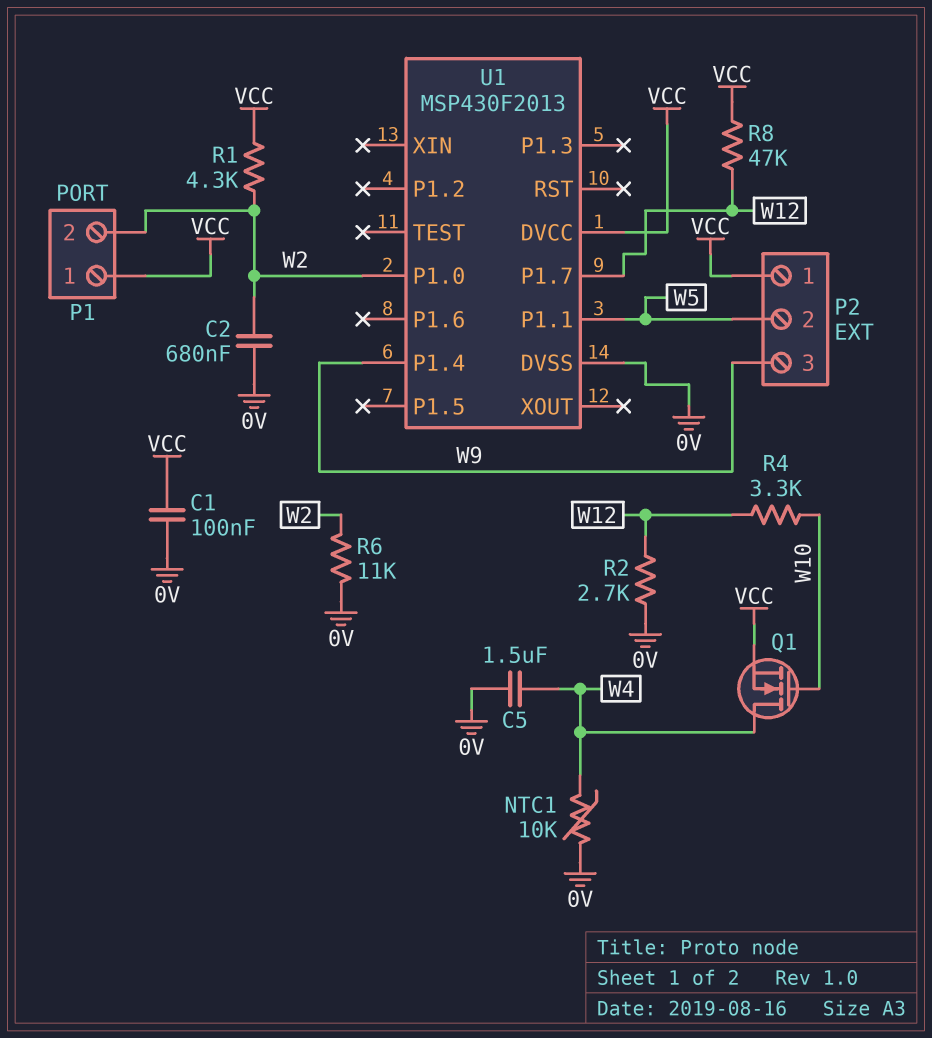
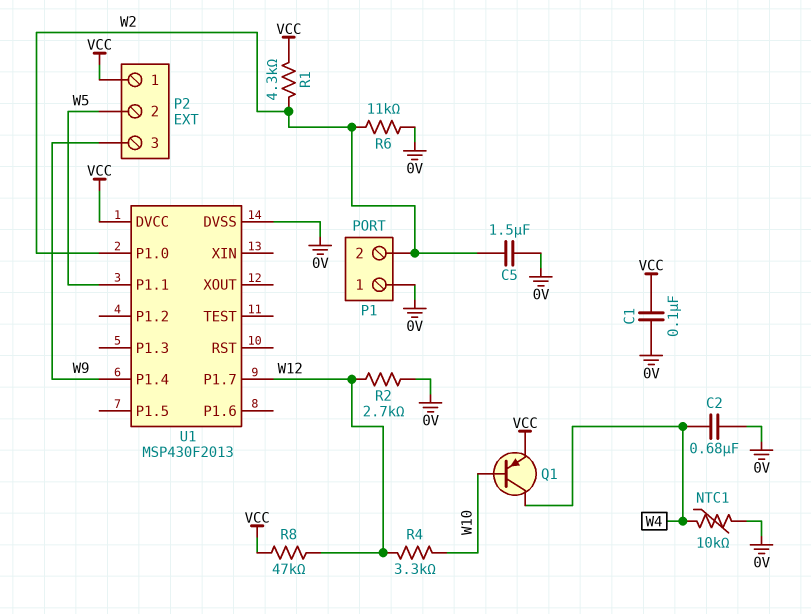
C2: 680nF (0V, W2) -> 680nF (0V, W4)
C5: 1.5uF (0V, W4) -> 1.5uF (0V, W2)
P1 pin 1: VCC -> 0V
Q1: NMOS (G W10, D W4, S VCC) -> PNP (B W10, C W4, E VCC)

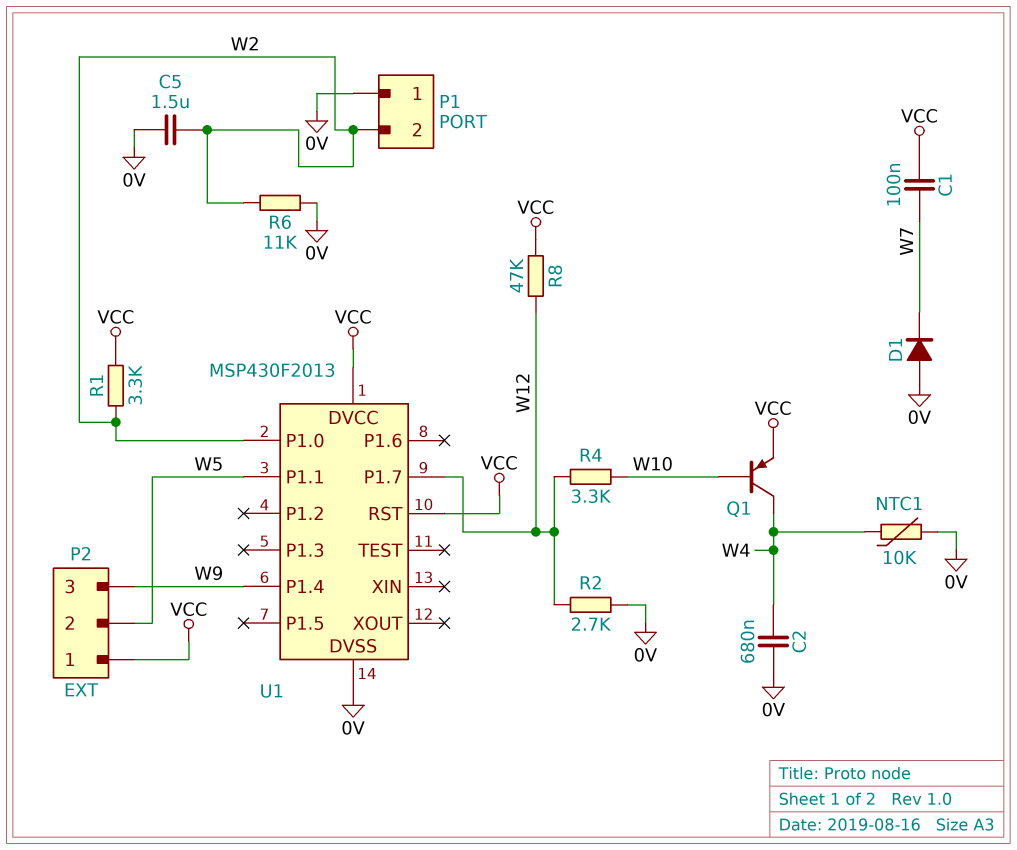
C1: 100nF (0V, VCC) -> 100nF (VCC, W7)
D1: none -> diode (A 0V, K W7)
R1: 4.3k (VCC, W2) -> 3.3k (VCC, W2)
U1 pin RST: none -> VCC

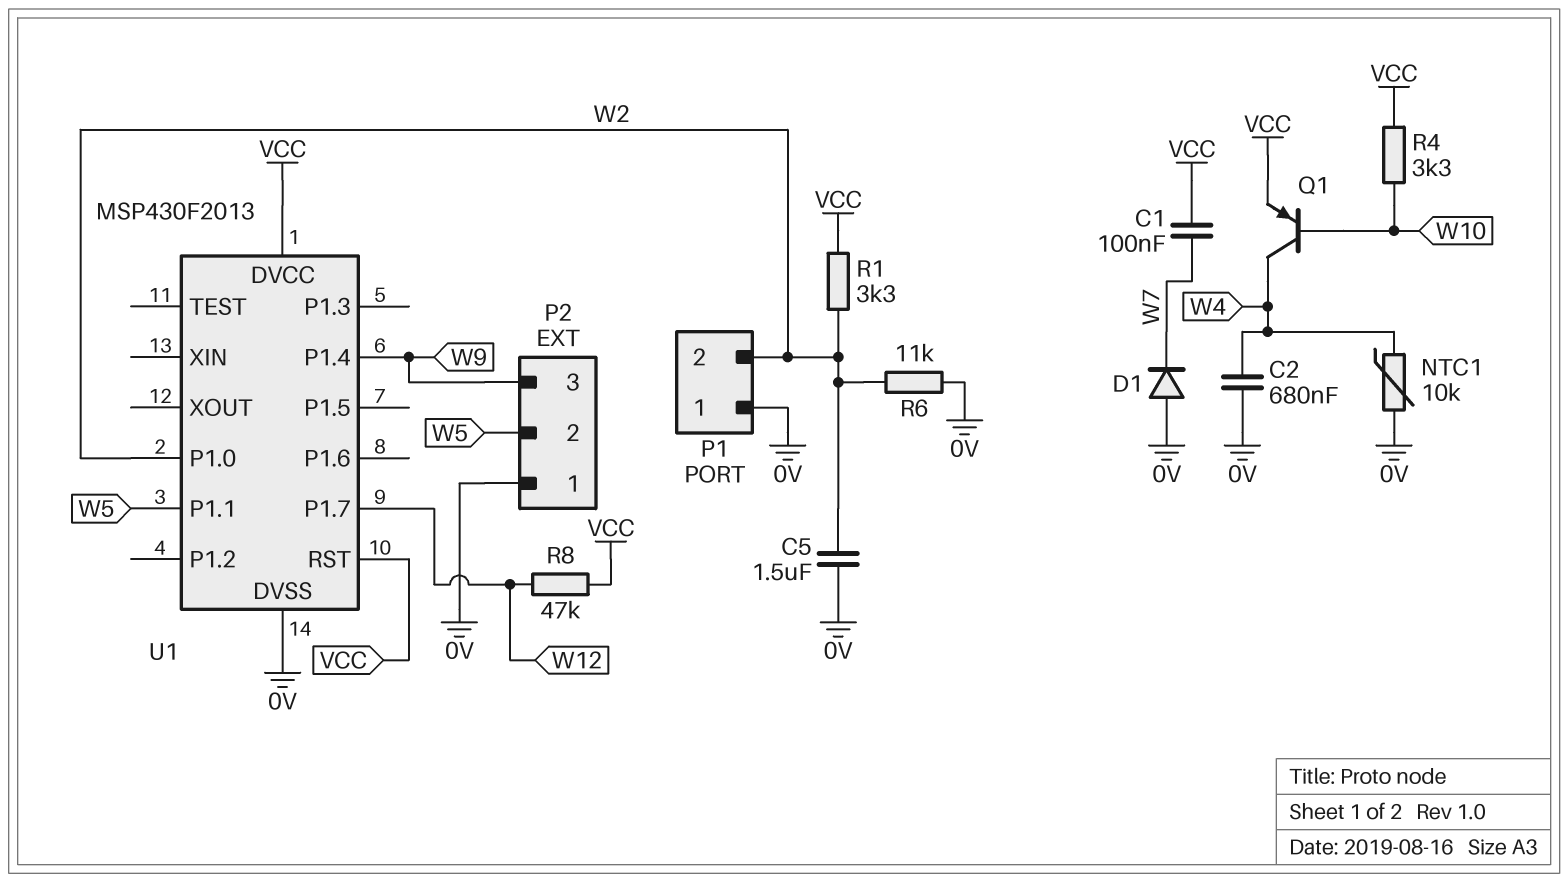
P2 pin 1: VCC -> 0V
R2: 2.7k (0V, W12) -> none
R4: 3.3k (W10, W12) -> 3.3k (VCC, W10)

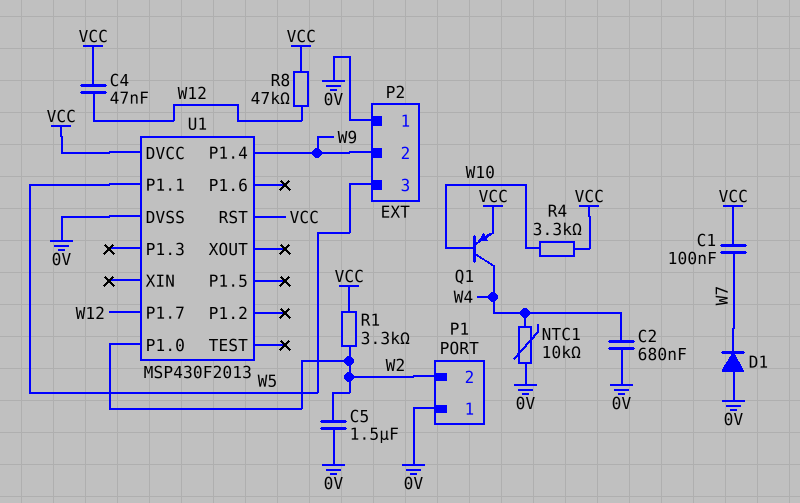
C4: none -> 47nF (VCC, W12)
P2 pin 2: W5 -> W9
P2 pin 3: W9 -> W5
R6: 11k (0V, W2) -> none

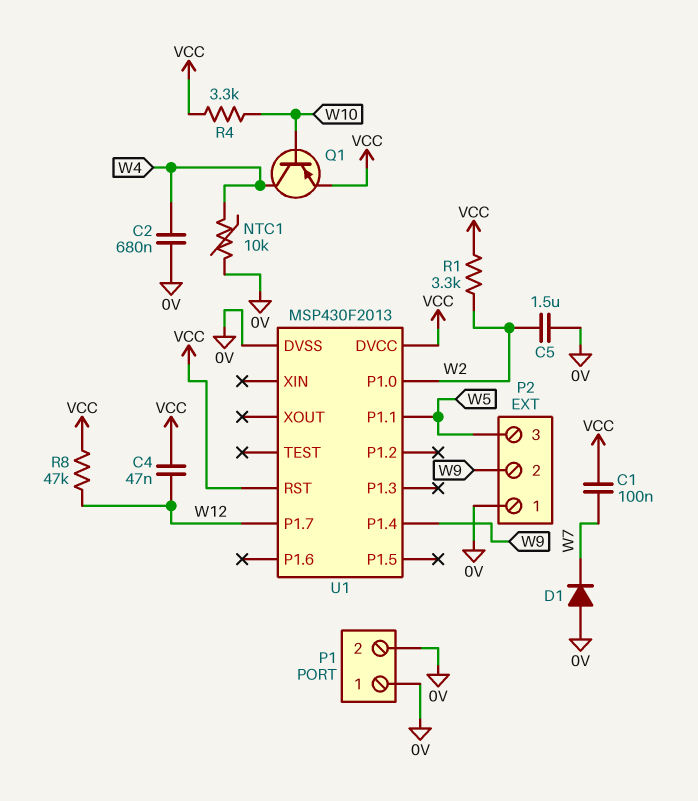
P1 pin 2: W2 -> 0V

